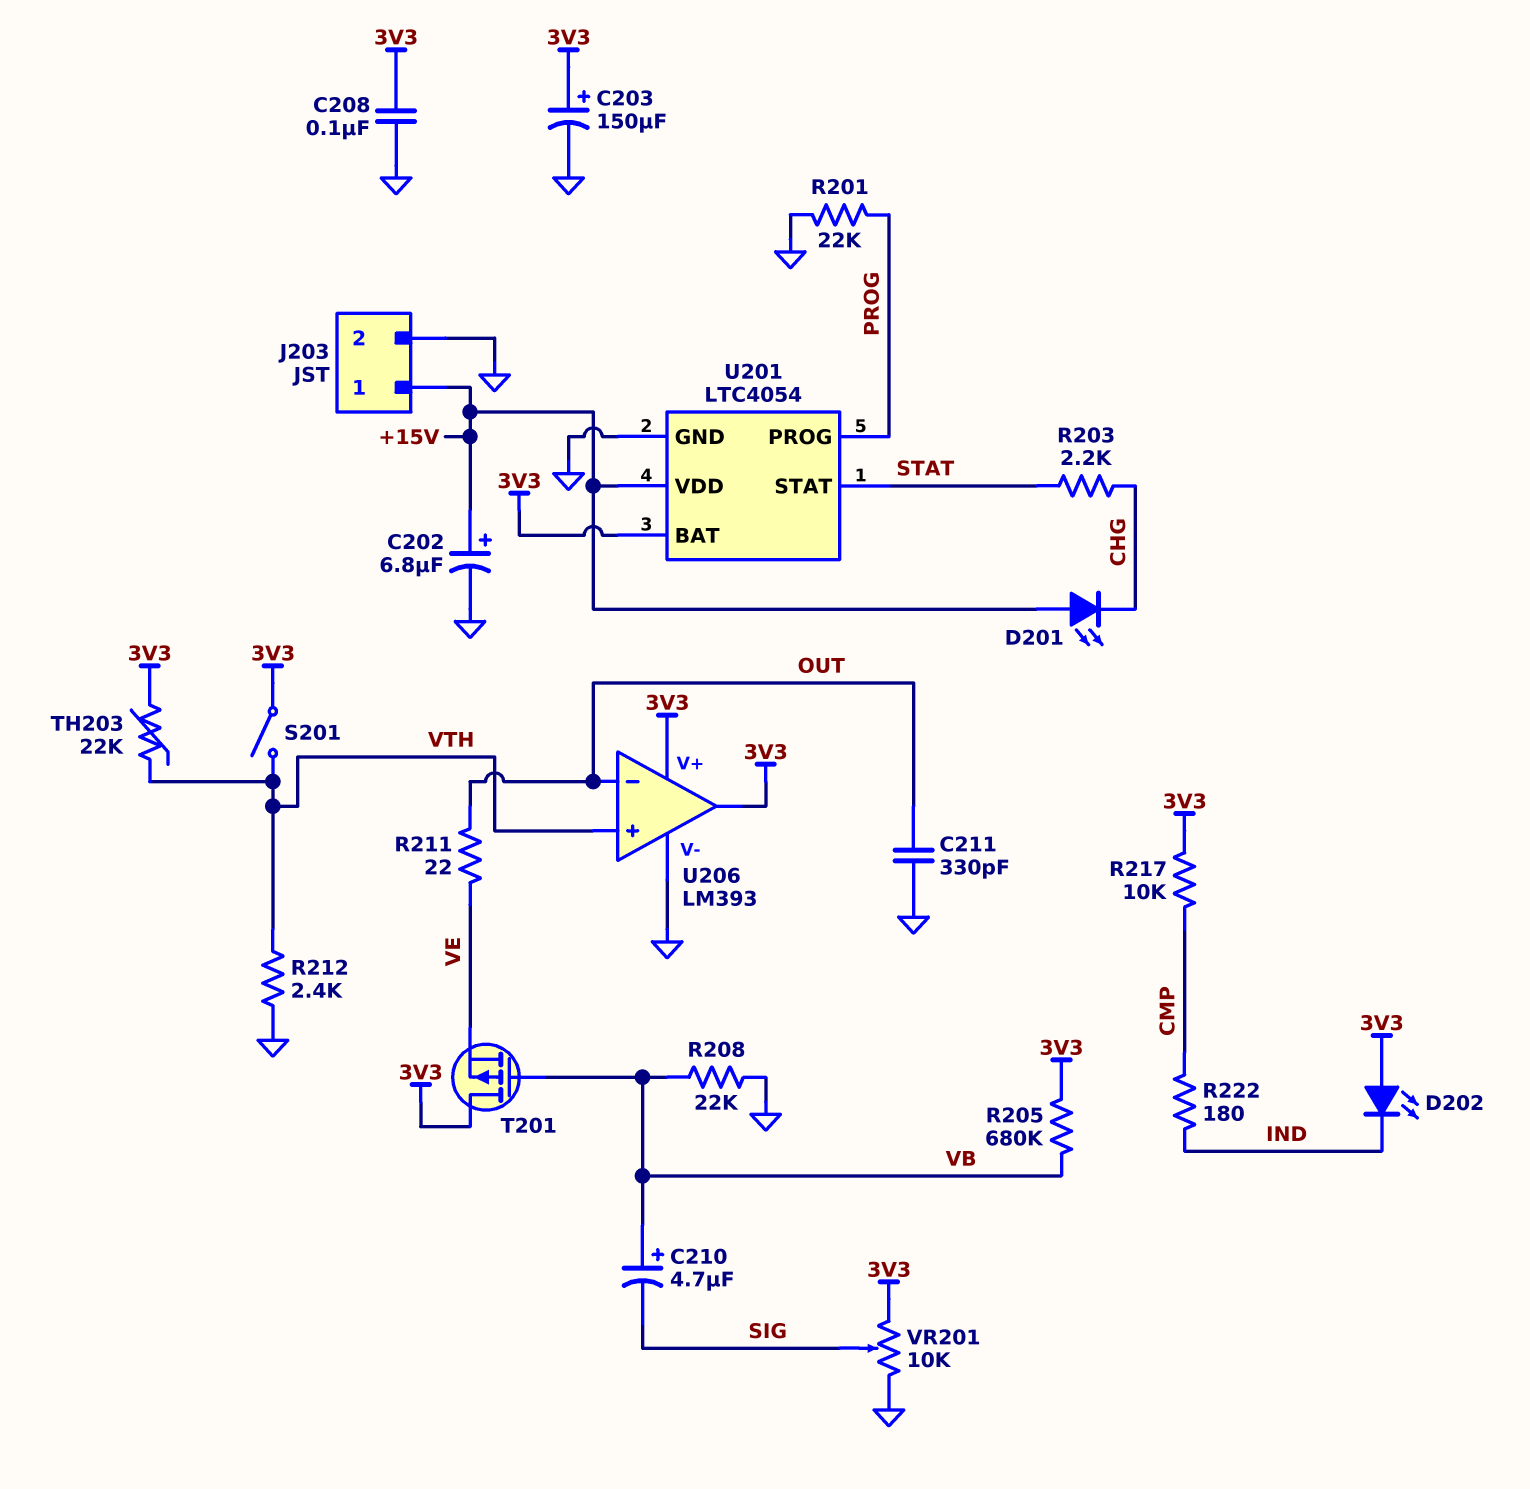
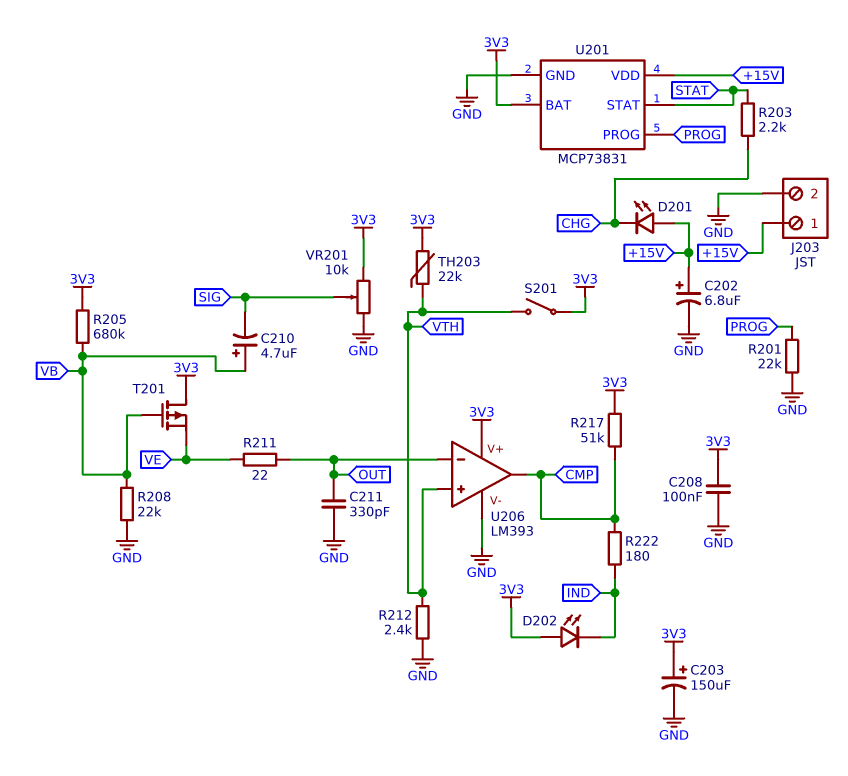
R217: 10k (3V3, CMP) -> 51k (3V3, CMP)
U201: LTC4054 -> MCP73831
U206 pin out: 3V3 -> CMP

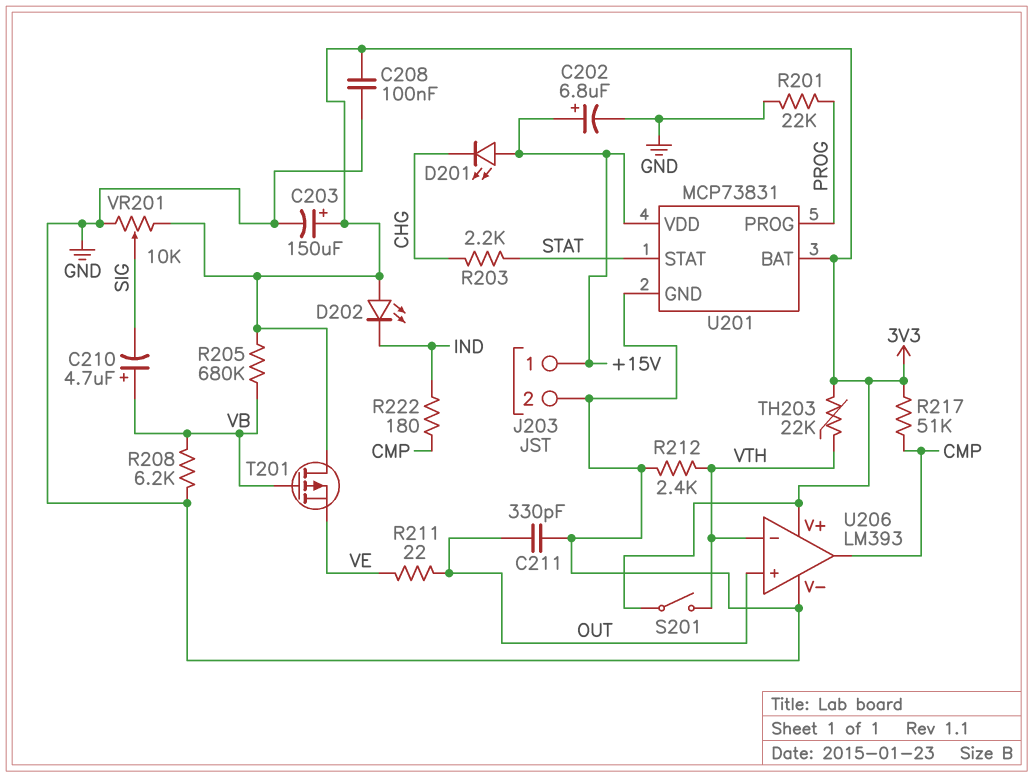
R208: 22k (GND, VB) -> 6.2k (GND, VB)
U206 pin in+: VTH -> OUT
U206 pin in-: OUT -> VTH

